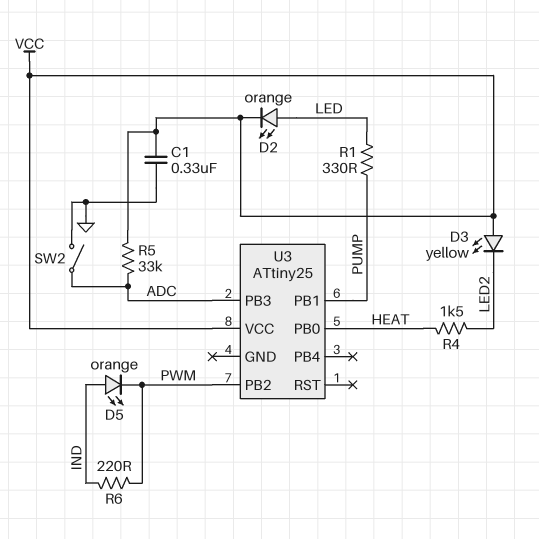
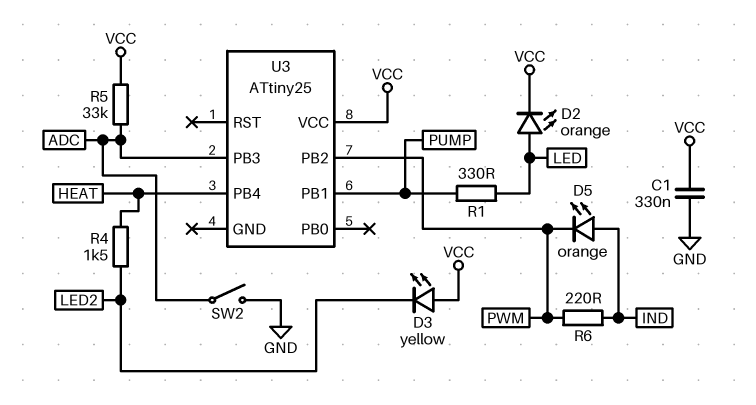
U3 pin PB0: HEAT -> none
U3 pin PB4: none -> HEAT

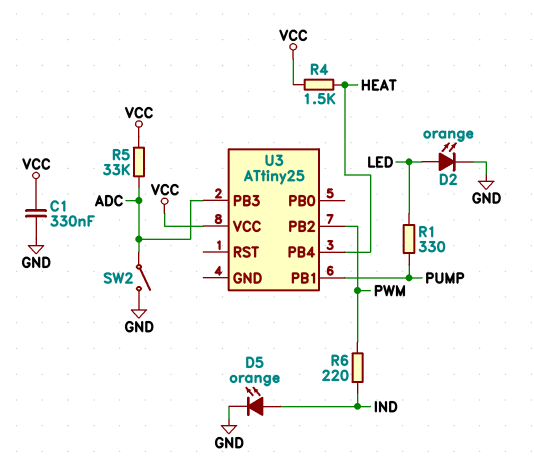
D2: LED orange (A LED, K VCC) -> LED orange (A LED, K GND)
D3: LED yellow (A VCC, K LED2) -> none
D5: LED orange (A IND, K PWM) -> LED orange (A IND, K GND)
R4: 1.5k (HEAT, LED2) -> 1.5k (HEAT, VCC)

